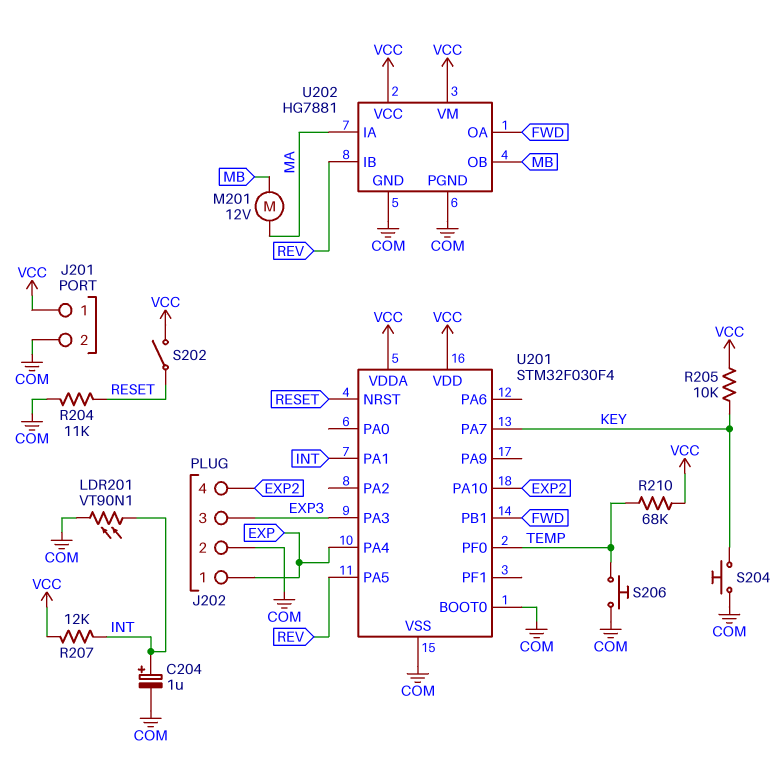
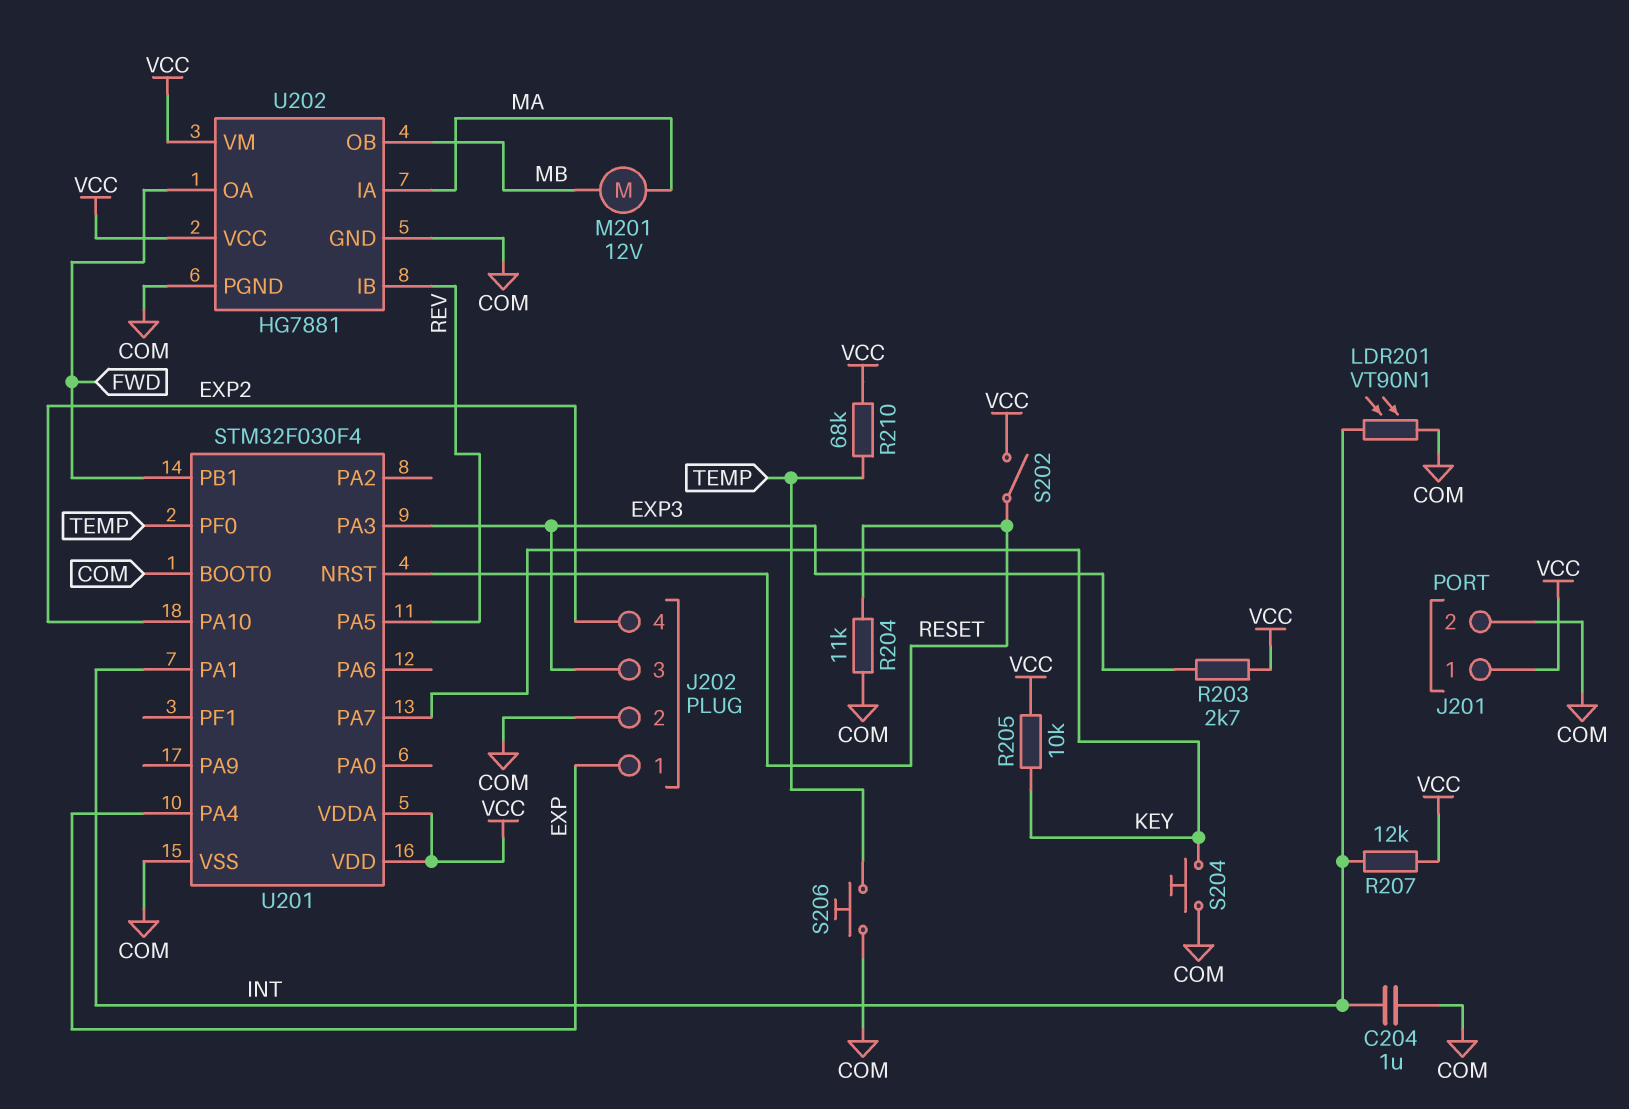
C204: 1uF (plus INT, minus COM) -> 1uF (COM, INT)
R203: none -> 2.7k (EXP3, VCC)

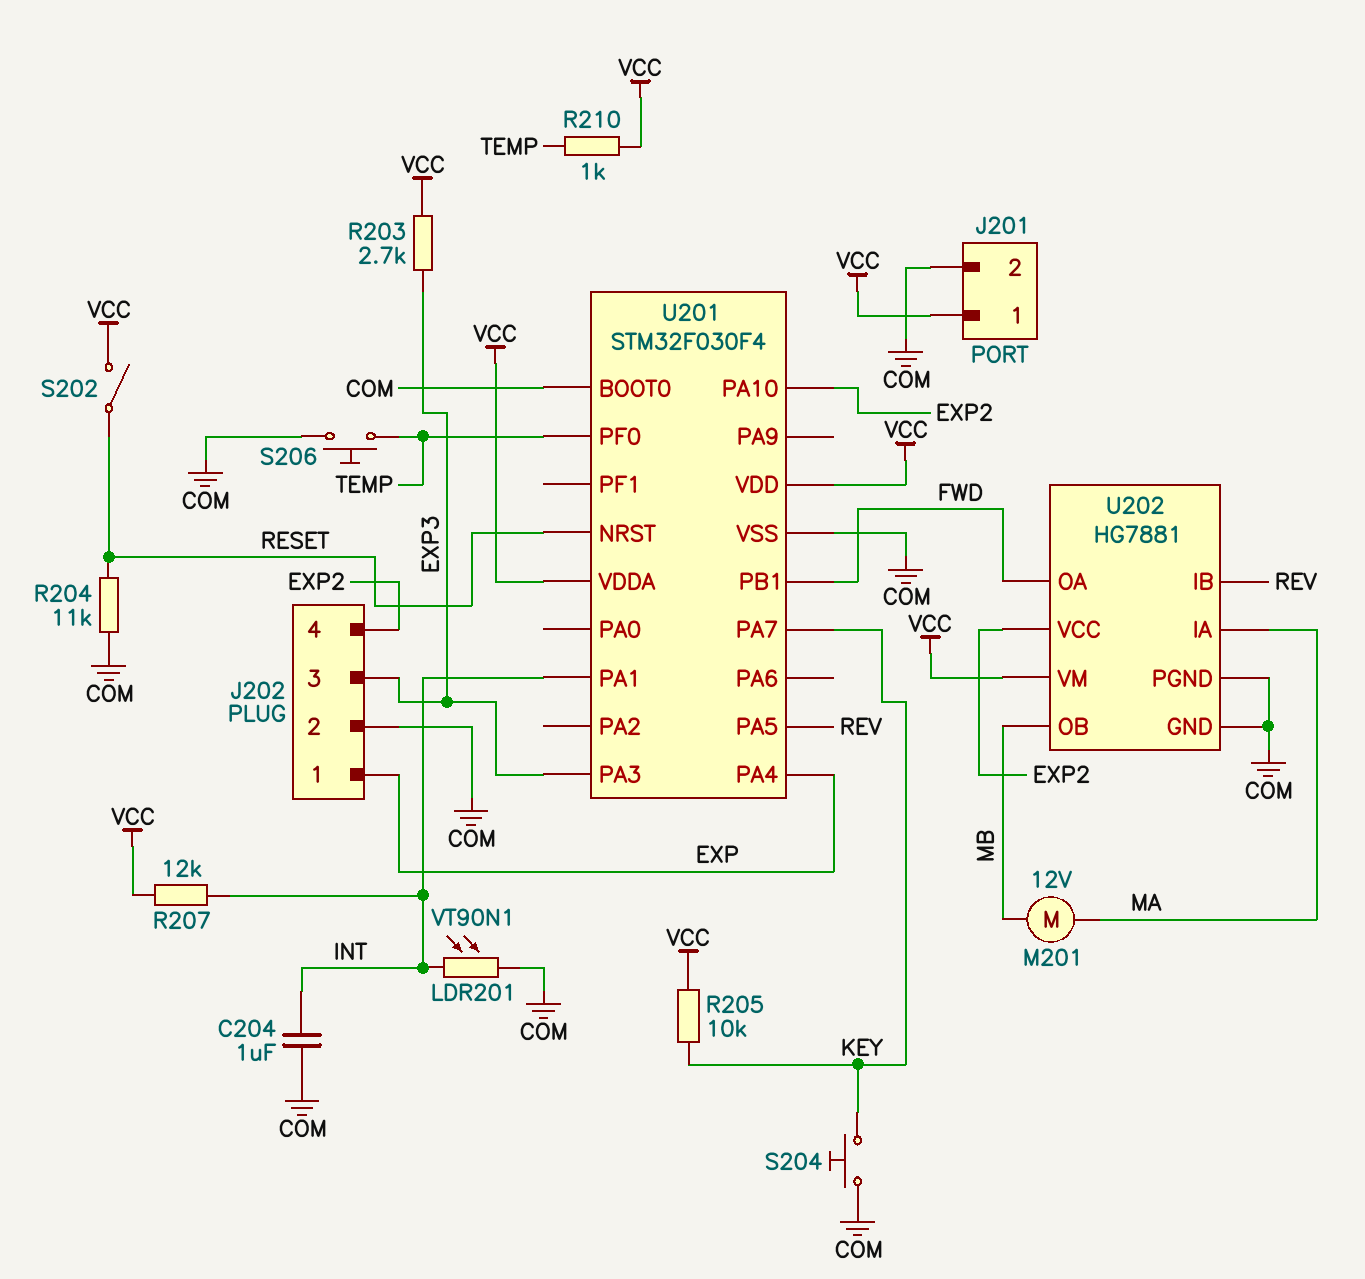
R210: 68k (TEMP, VCC) -> 1k (TEMP, VCC)
U202 pin VCC: VCC -> EXP2

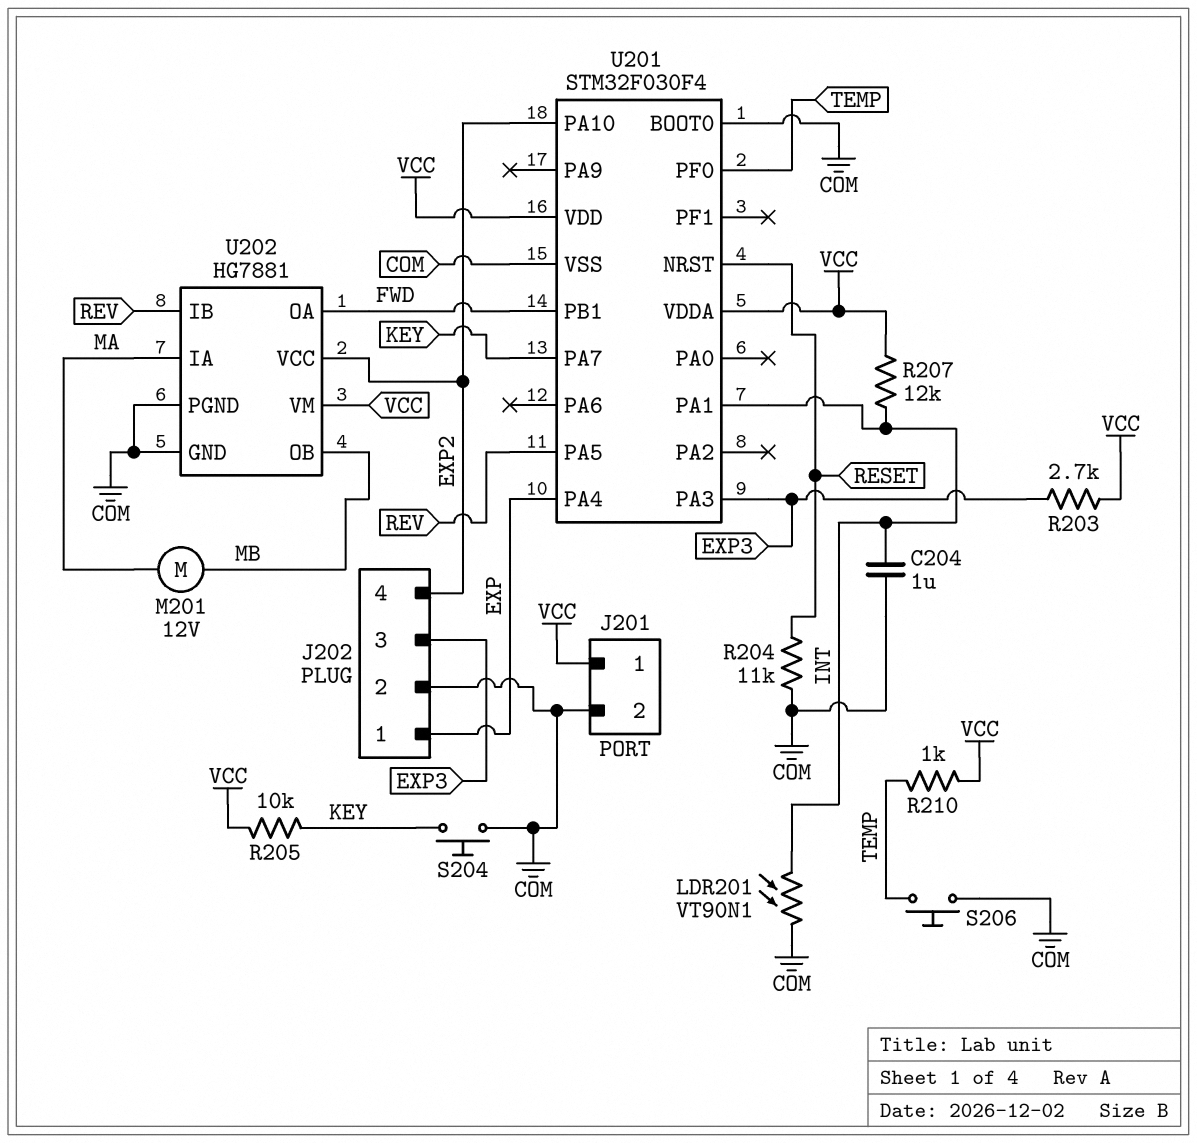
S202: switch (RESET, VCC) -> none

